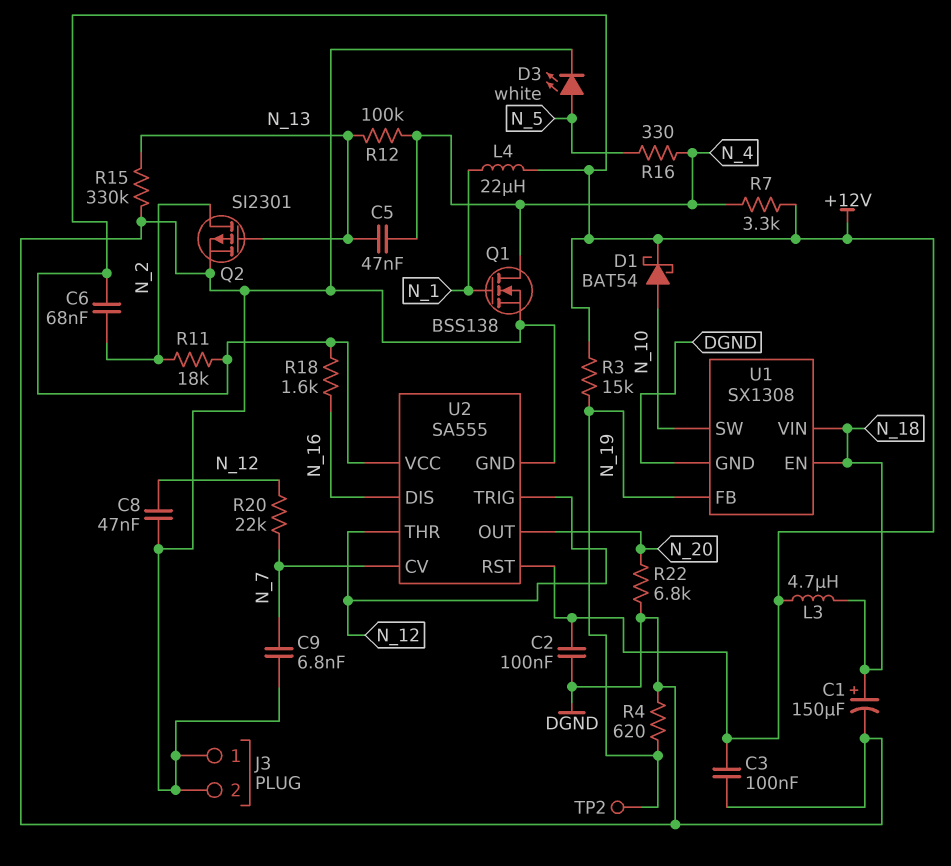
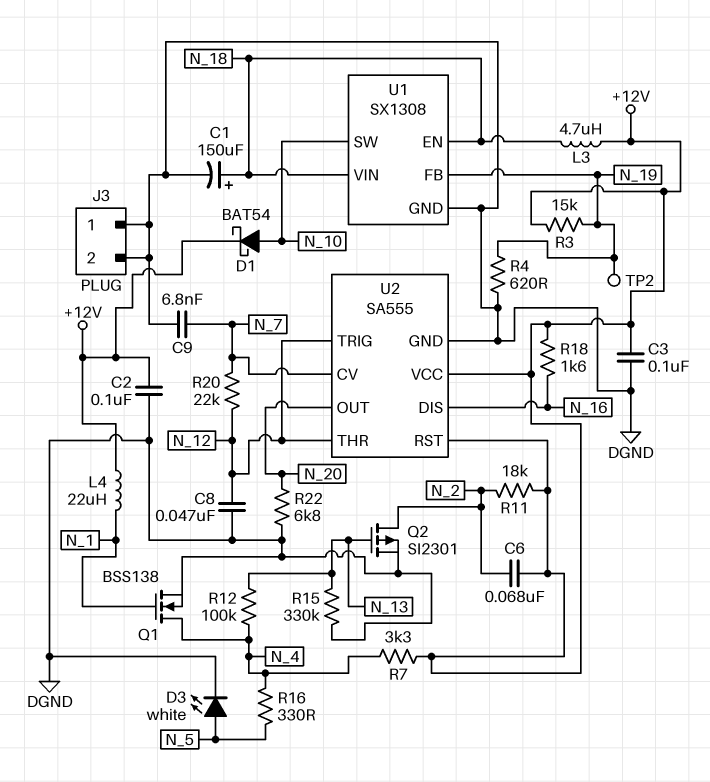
C5: 47nF (N_4, N_13) -> none

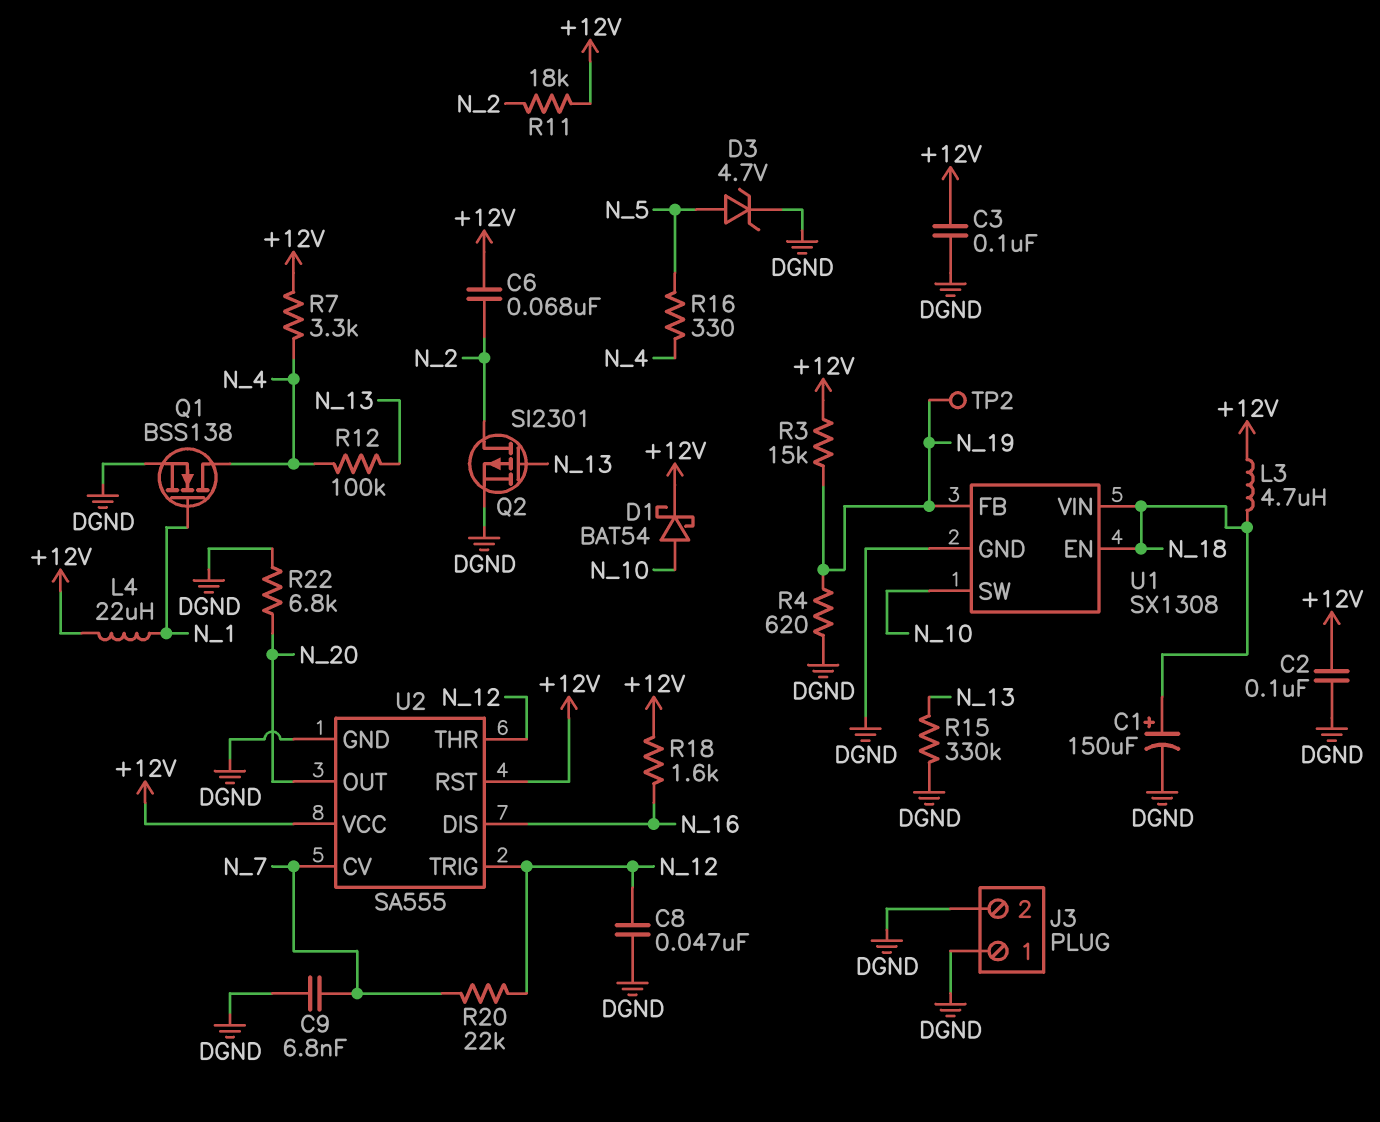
D3: LED white (A N_5, K DGND) -> zener 4.7V (A N_5, K DGND)

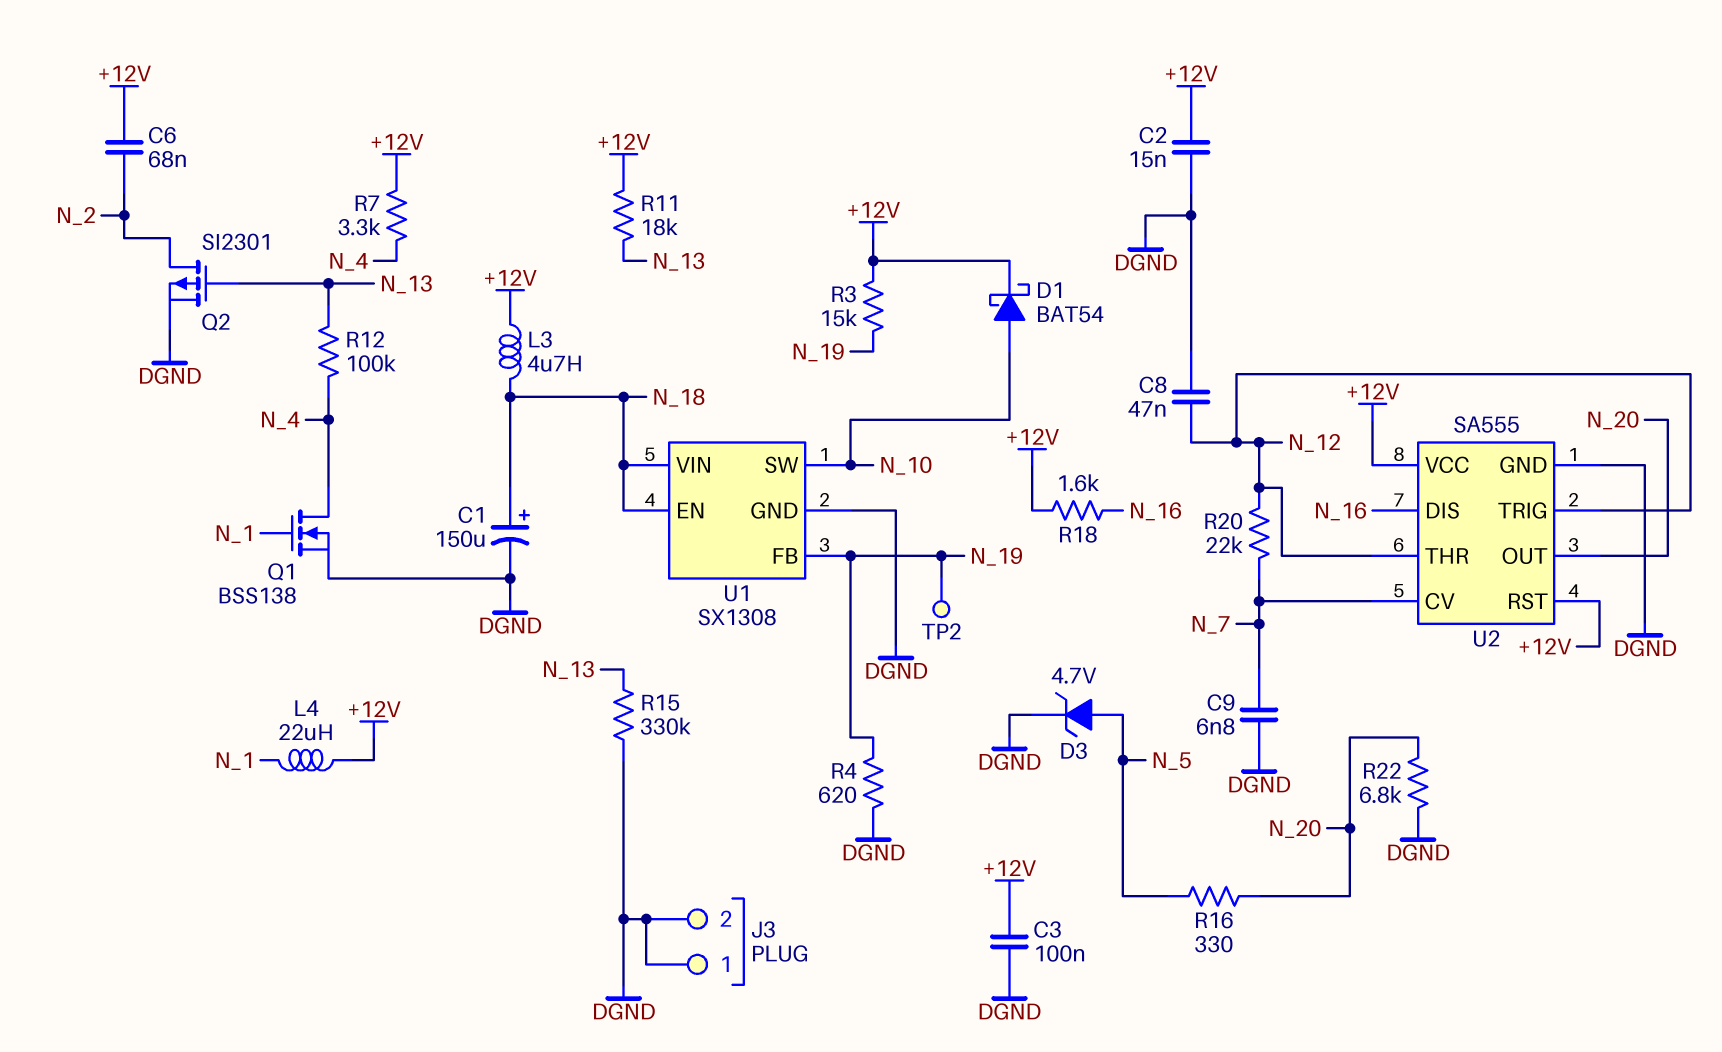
C2: 100nF (+12V, DGND) -> 15nF (+12V, DGND)
R11: 18k (+12V, N_2) -> 18k (+12V, N_13)
R16: 330 (N_4, N_5) -> 330 (N_5, N_20)

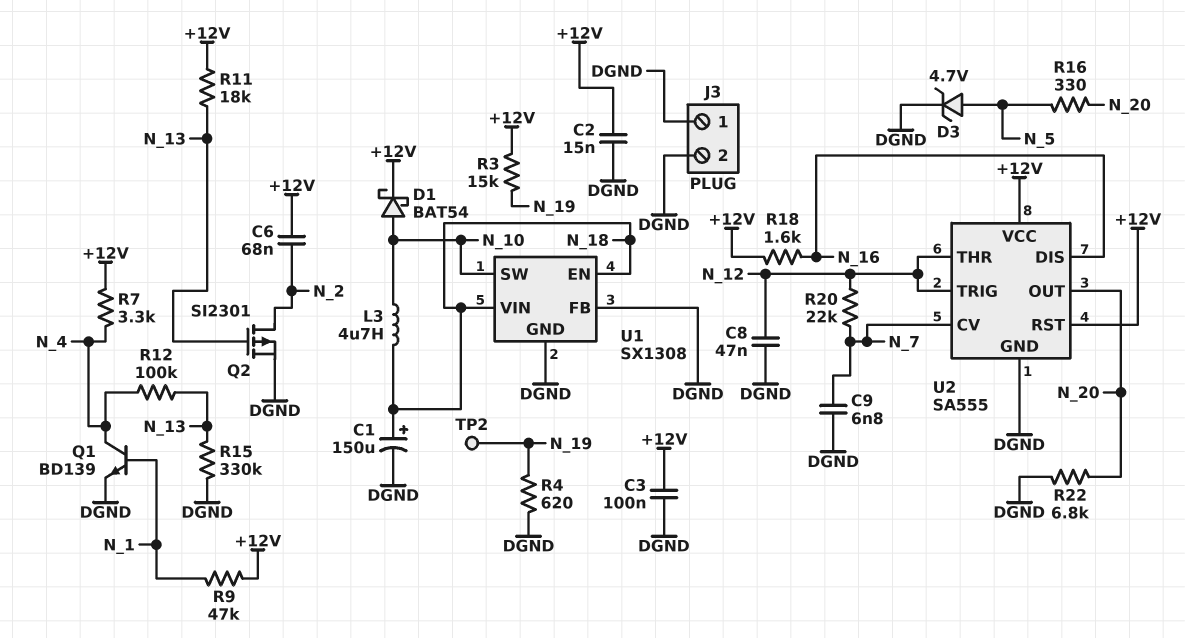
L3: 4.7uH (+12V, N_18) -> 4.7uH (N_10, N_18)
L4: 22uH (+12V, N_1) -> none
Q1: NMOS BSS138 (G N_1, D N_4, S DGND) -> NPN BD139 (B N_1, C N_4, E DGND)
R9: none -> 47k (+12V, N_1)
U1 pin FB: N_19 -> DGND

